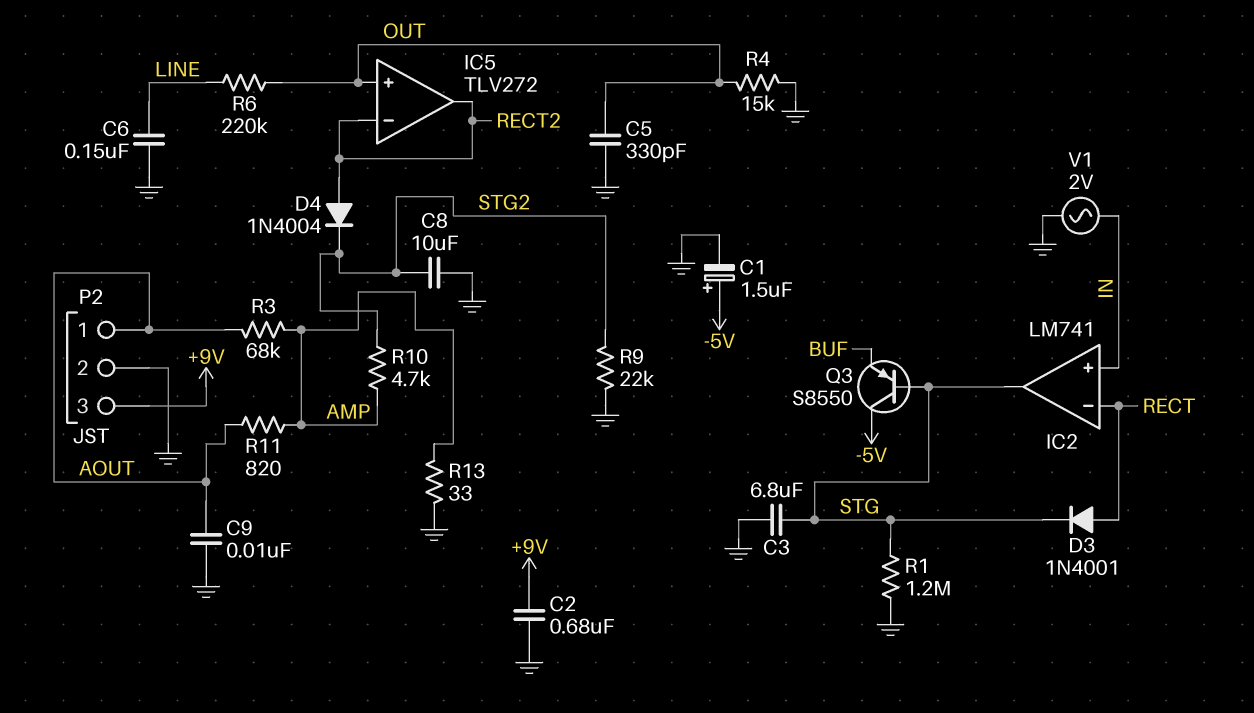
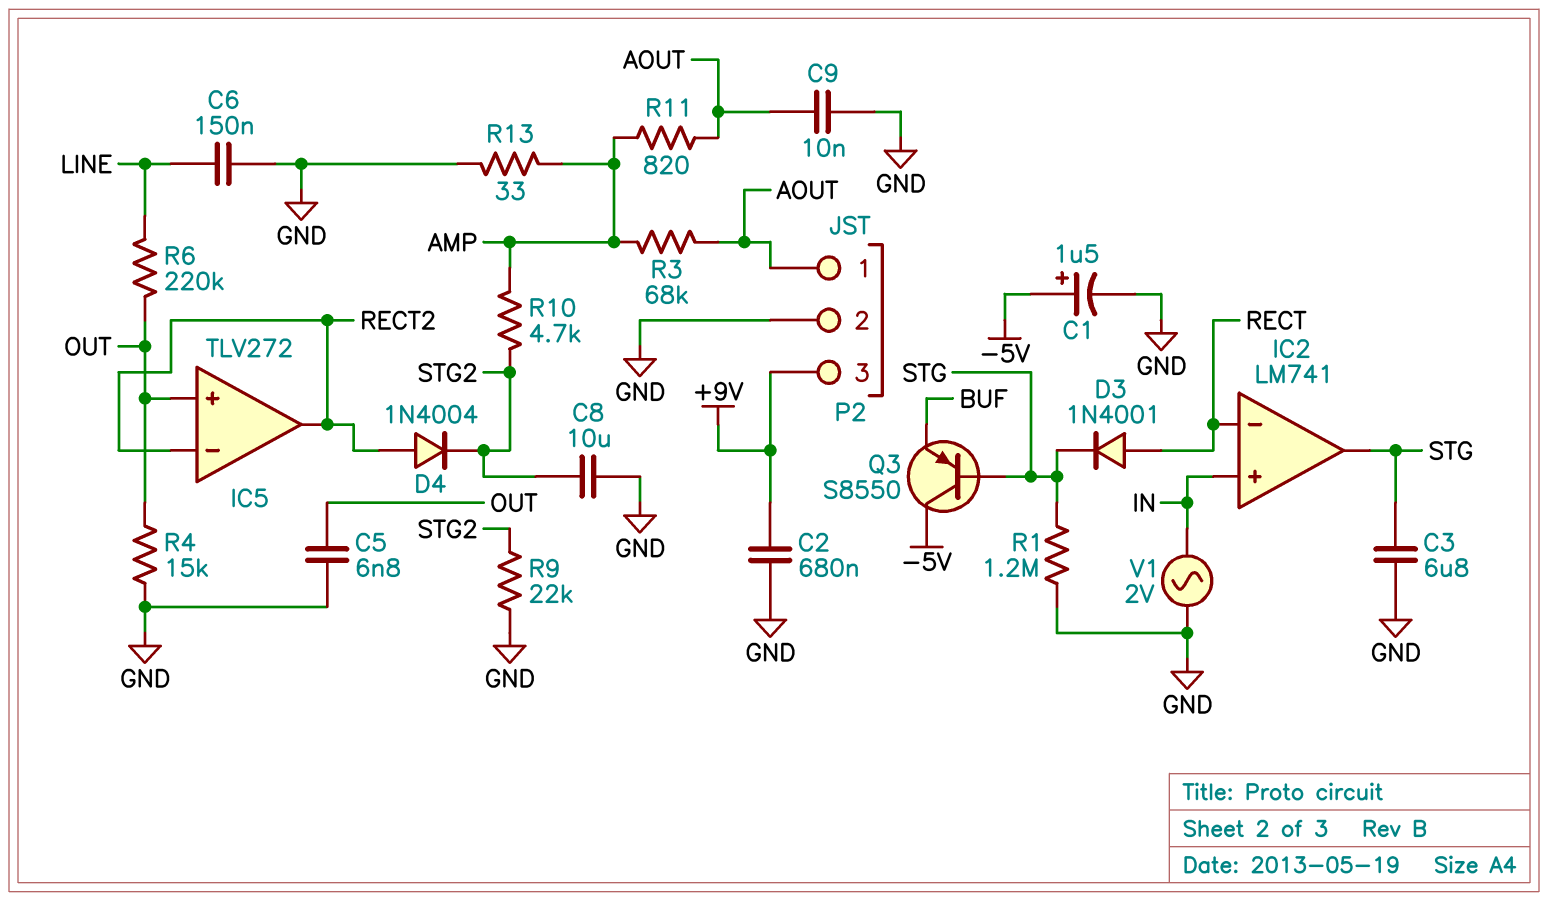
C5: 330pF (GND, OUT) -> 6.8nF (GND, OUT)

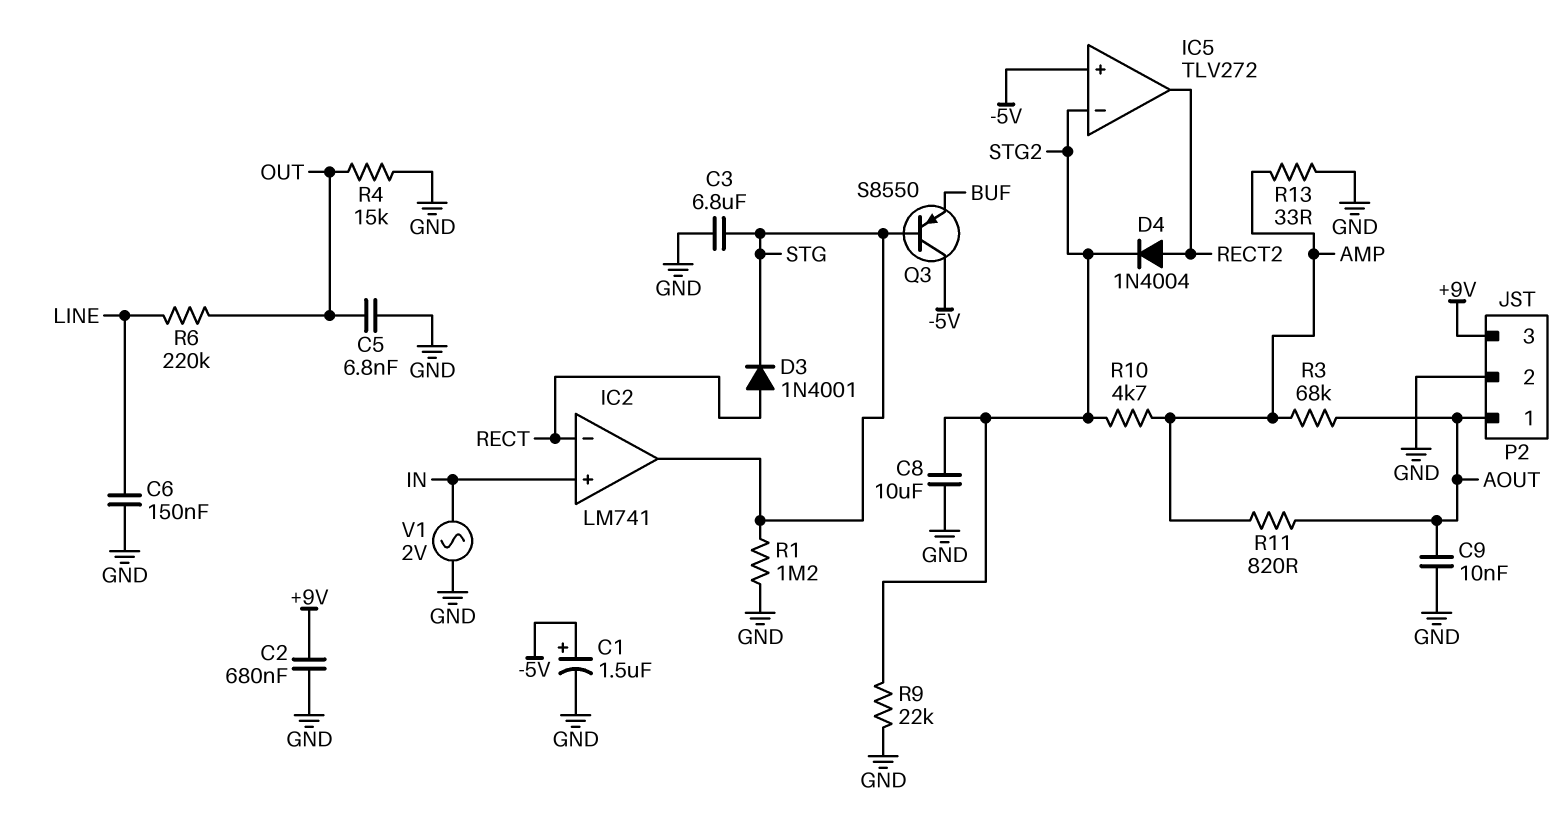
IC5 pin in+: OUT -> -5V
IC5 pin in-: RECT2 -> STG2

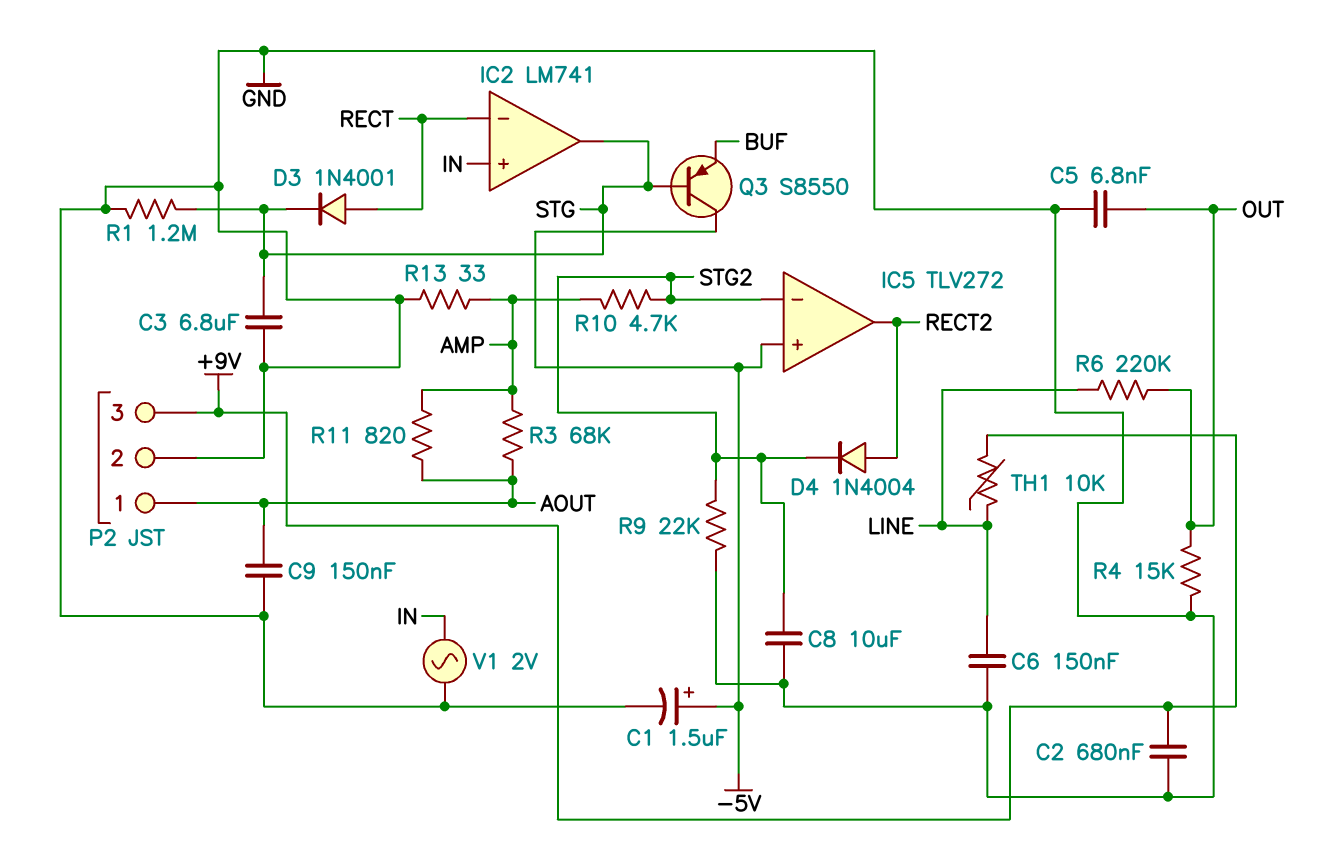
C9: 10nF (AOUT, GND) -> 150nF (AOUT, GND)
TH1: none -> 10k (+9V, LINE)

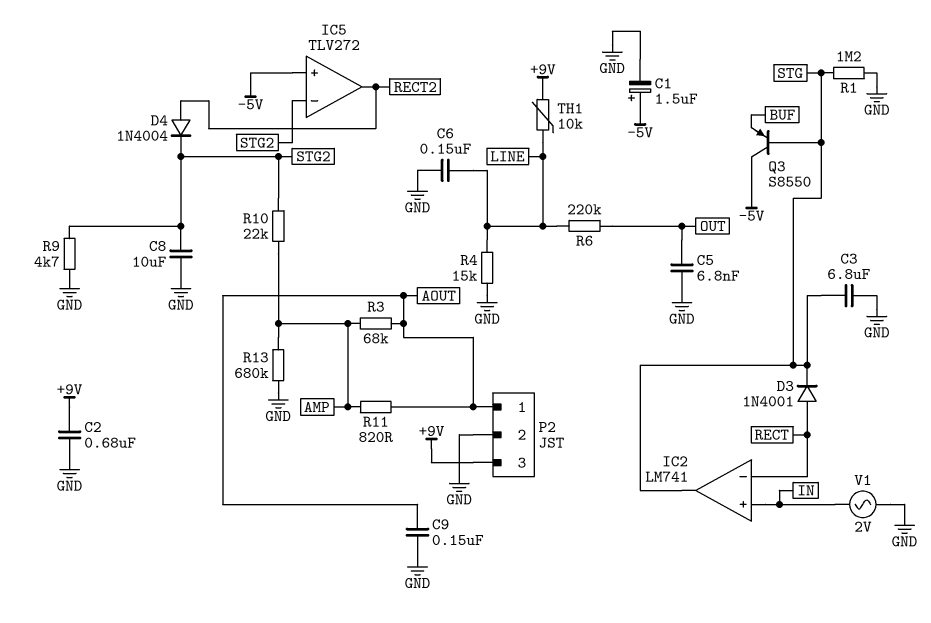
R4: 15k (GND, OUT) -> 15k (GND, LINE)
R9: 22k (GND, STG2) -> 4.7k (GND, STG2)
R10: 4.7k (AMP, STG2) -> 22k (AMP, STG2)
R13: 33 (AMP, GND) -> 680k (AMP, GND)

